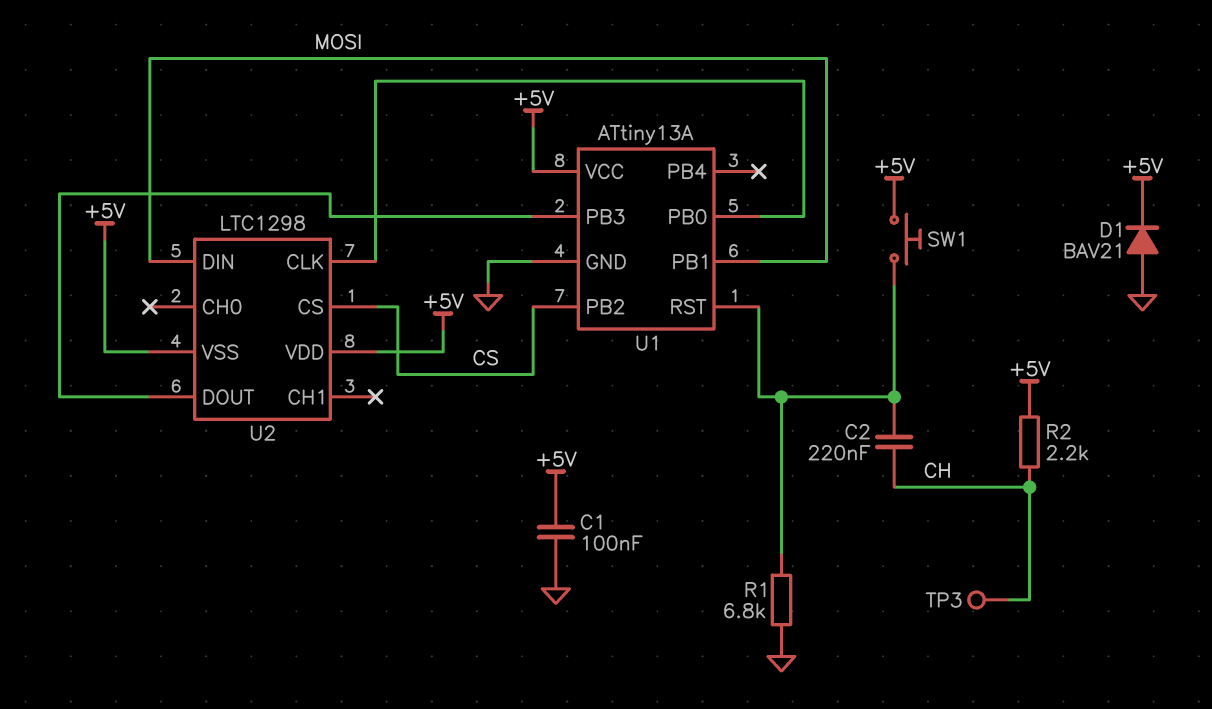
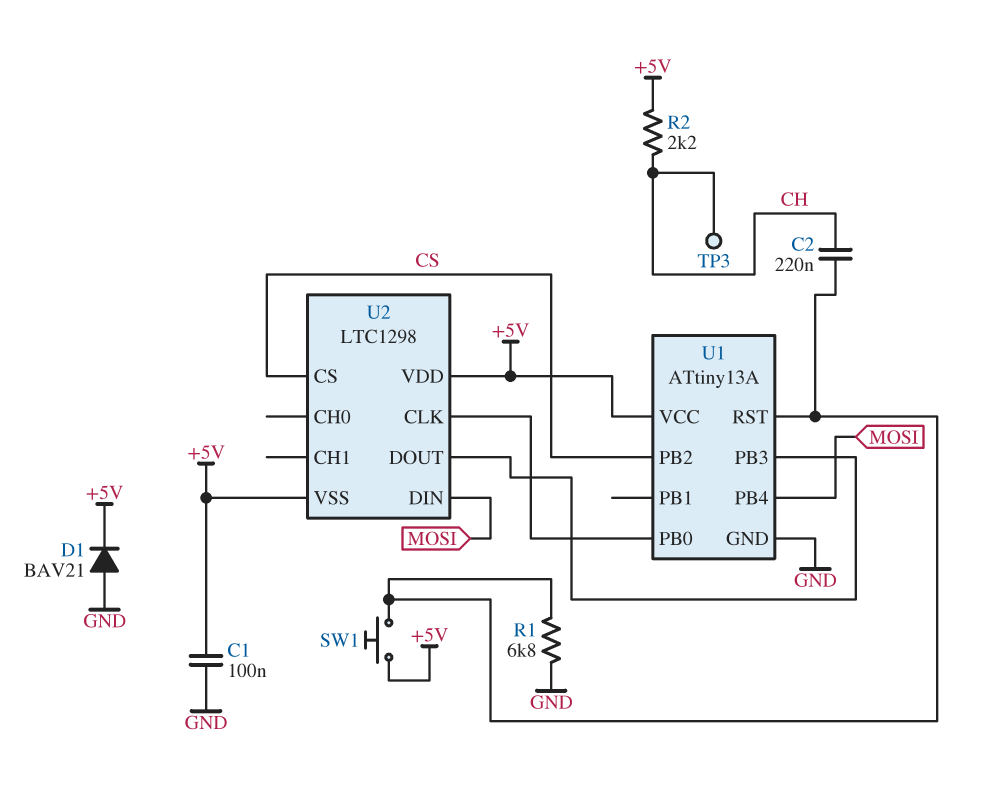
U1 pin PB1: MOSI -> none
U1 pin PB4: none -> MOSI

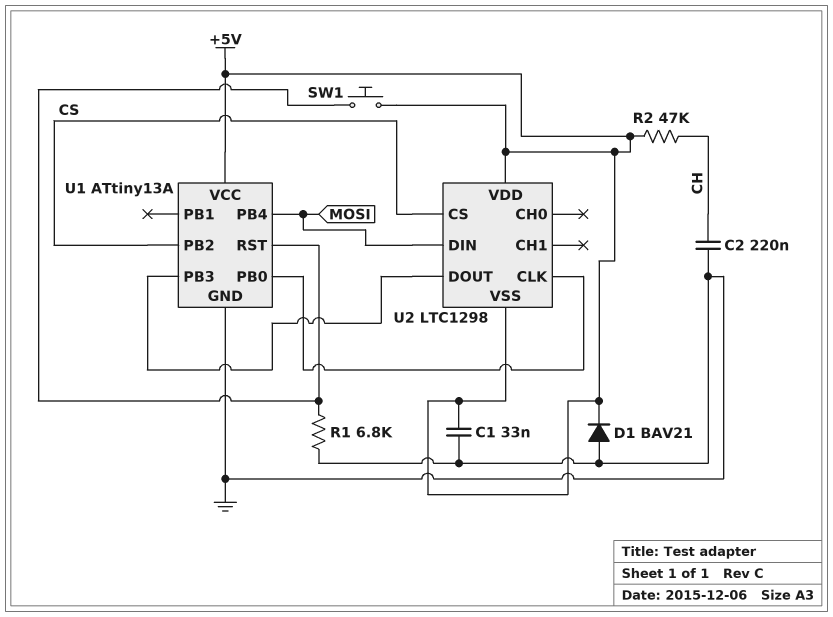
C1: 100nF (+5V, GND) -> 33nF (+5V, GND)
C2: 220nF (CH, U1/RST) -> 220nF (CH, GND)
R2: 2.2k (+5V, CH) -> 47k (+5V, CH)
TP3: test point (CH) -> none

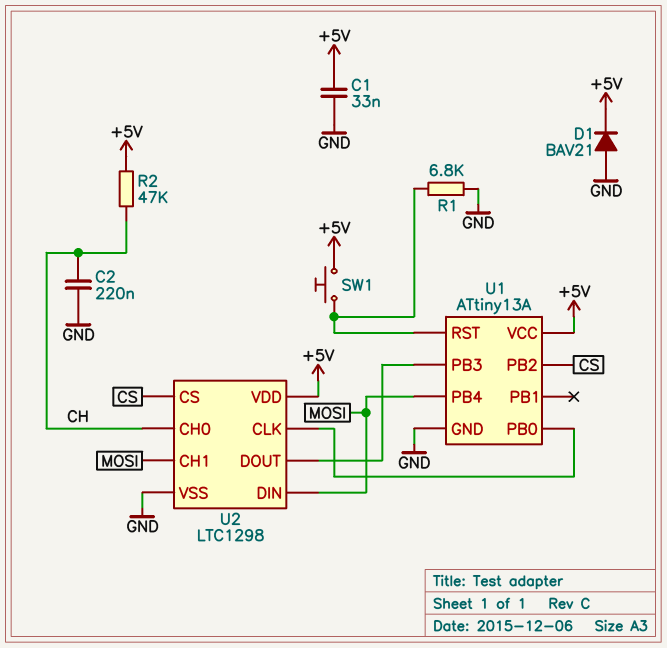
U2 pin CH0: none -> CH
U2 pin CH1: none -> MOSI
U2 pin VSS: +5V -> GND

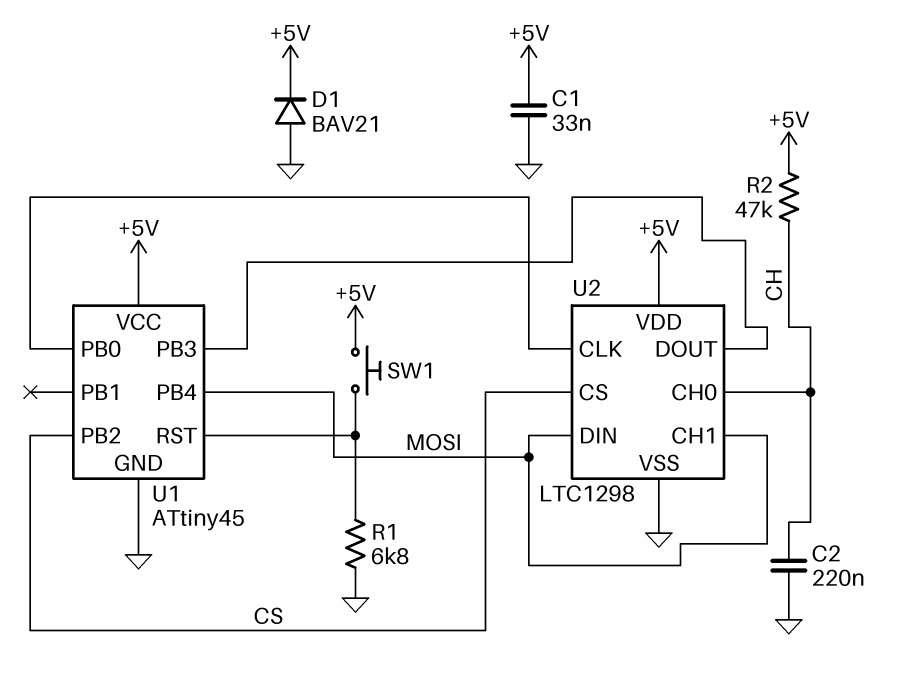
U1: ATtiny13A -> ATtiny45

